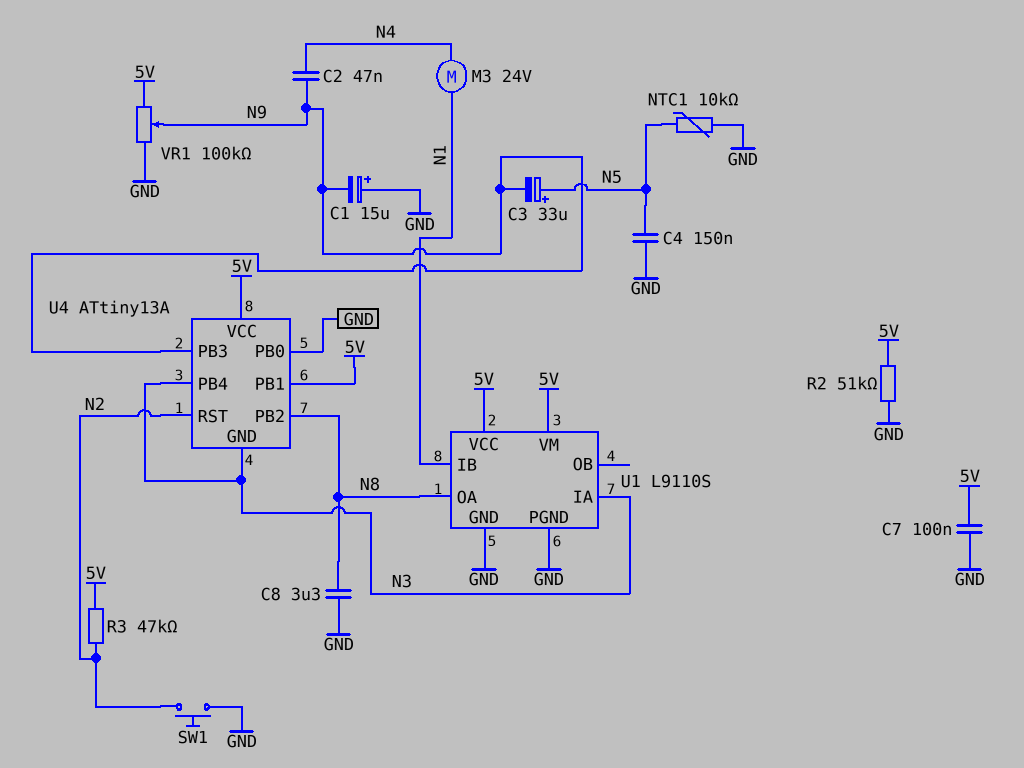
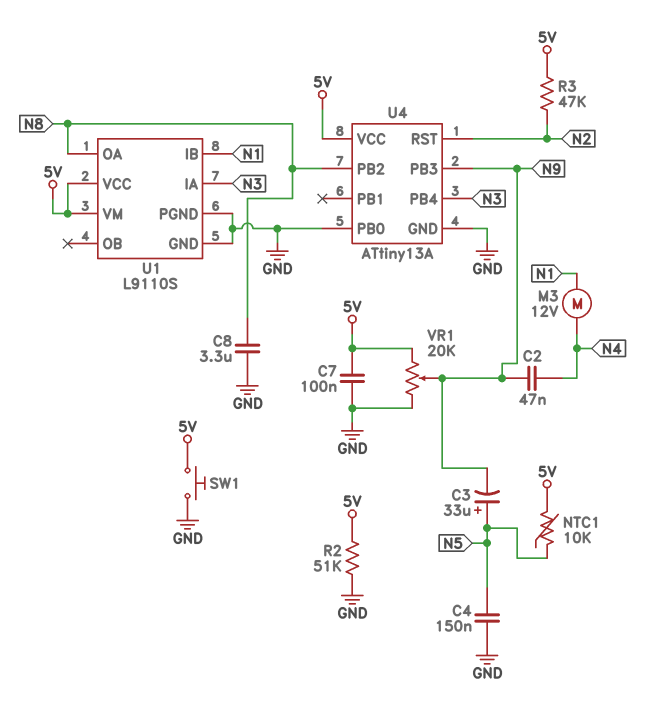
C1: 15uF (plus GND, minus N9) -> none
M3: motor 24V (N1, N4) -> motor 12V (N1, N4)
NTC1: 10k (GND, N5) -> 10k (5V, N5)
SW1: button (GND, N2) -> button (5V, GND)
U4 pin GND: N3 -> GND
U4 pin PB1: 5V -> none
VR1: 100k (5V, GND, wiper N9) -> 20k (5V, GND, wiper N9)

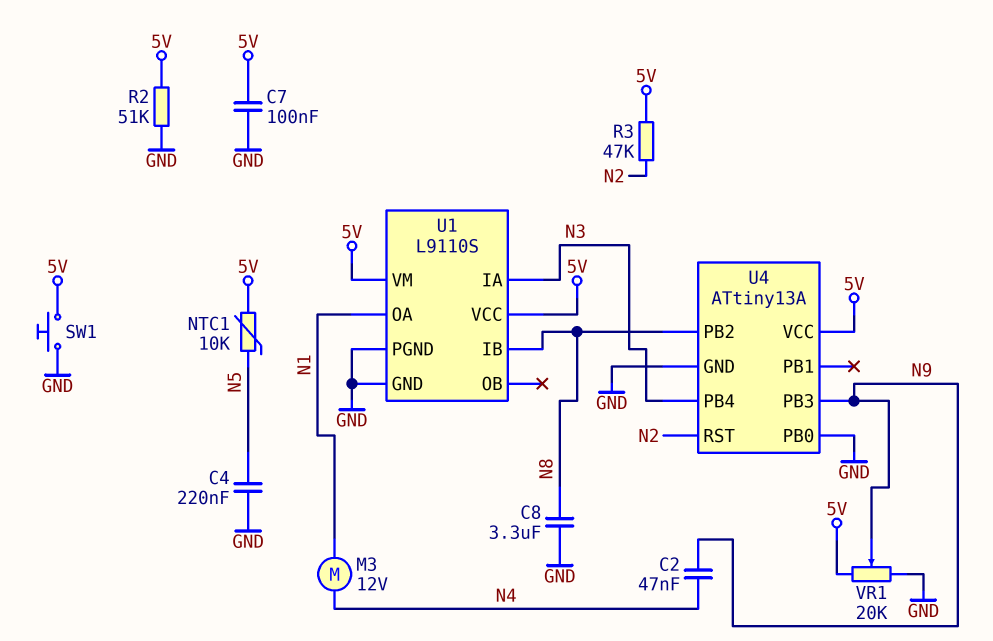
C3: 33uF (plus N5, minus N9) -> none
C4: 150nF (GND, N5) -> 220nF (GND, N5)
U1 pin IB: N1 -> N8
U1 pin OA: N8 -> N1

